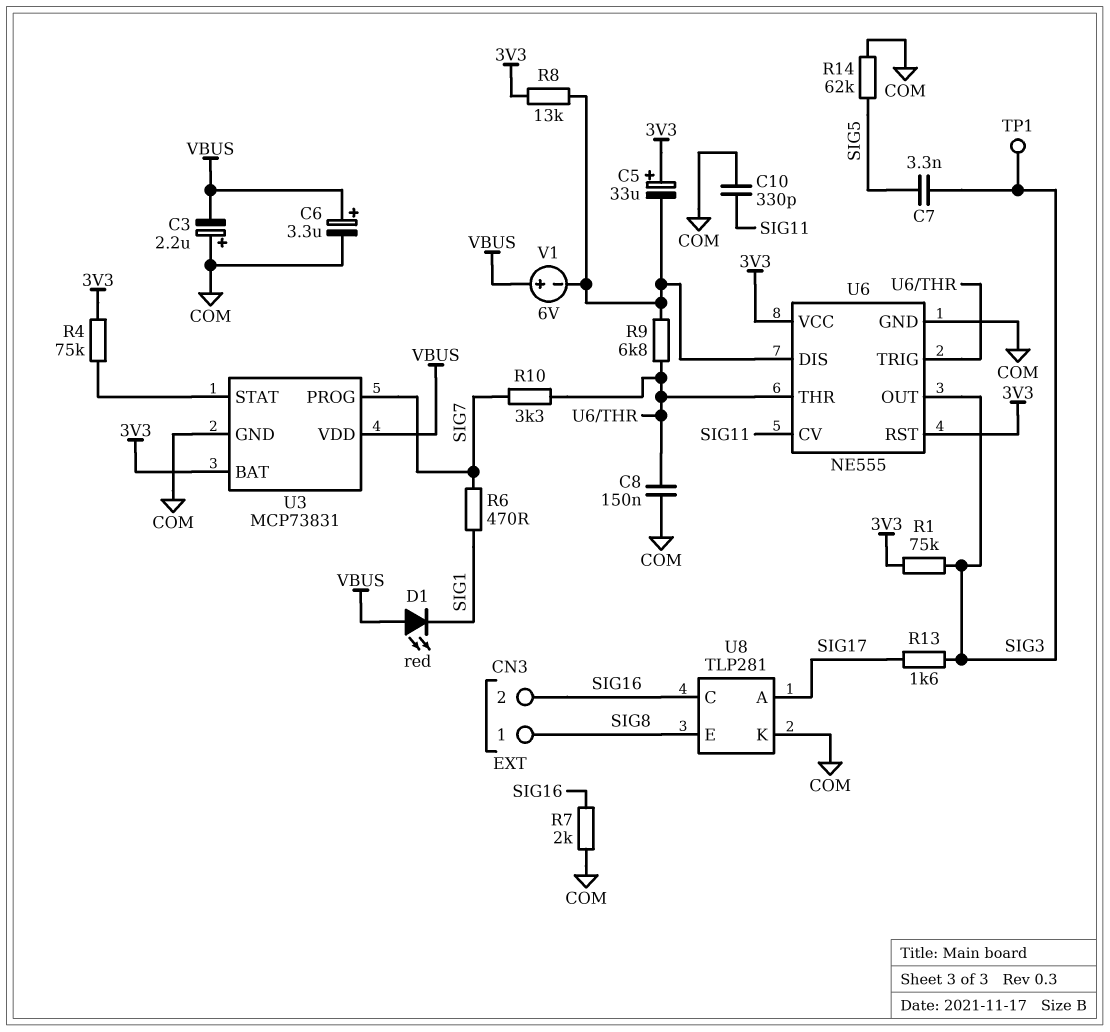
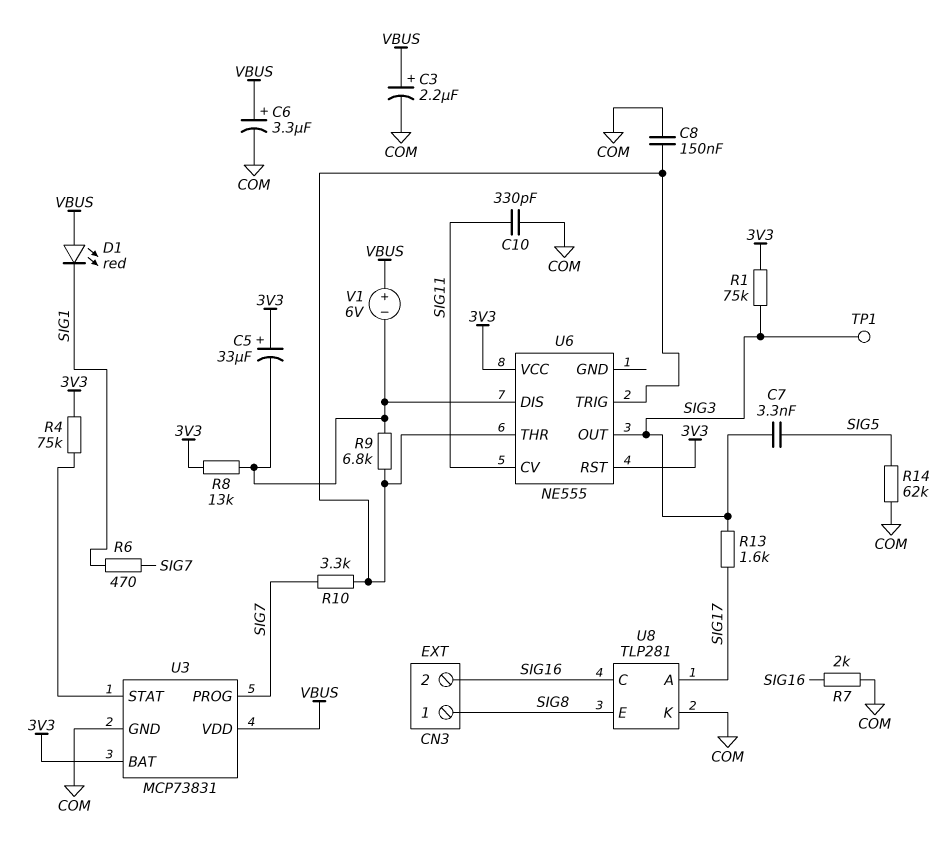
C3: 2.2uF (plus COM, minus VBUS) -> 2.2uF (plus VBUS, minus COM)
U6 pin GND: COM -> none

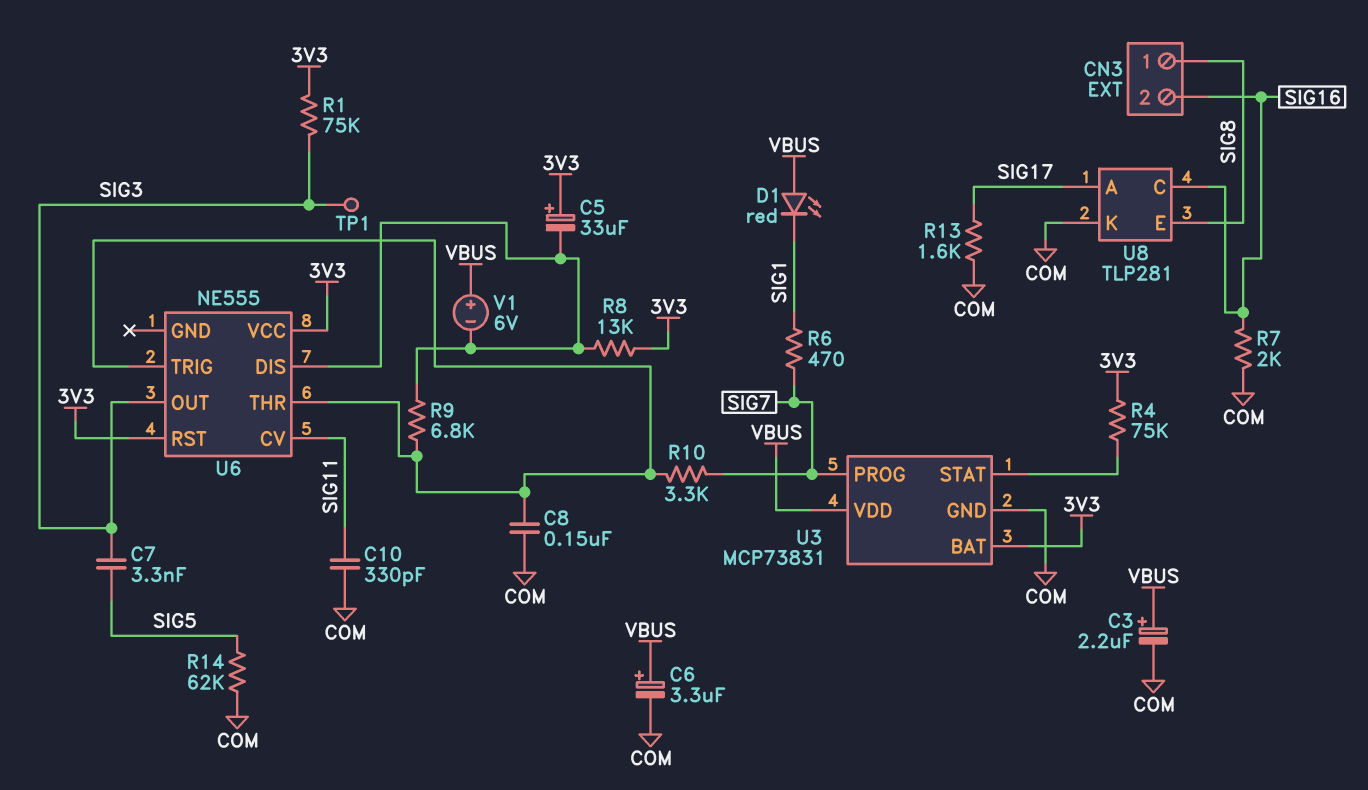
R13: 1.6k (SIG3, SIG17) -> 1.6k (COM, SIG17)

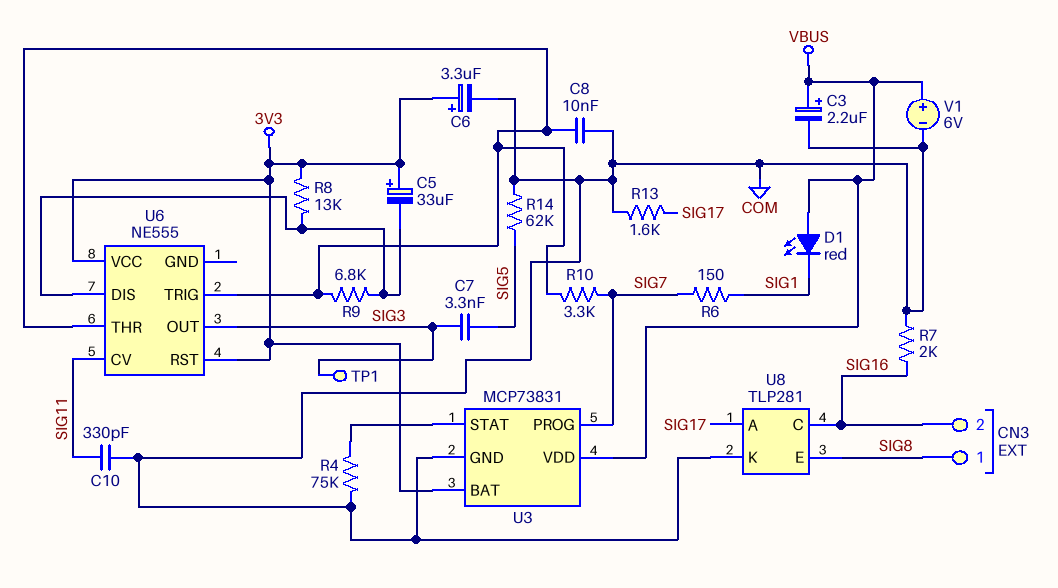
C6: 3.3uF (plus VBUS, minus COM) -> 3.3uF (plus 3V3, minus COM)
C8: 150nF (COM, U6/THR) -> 10nF (COM, U6/THR)
R1: 75k (3V3, SIG3) -> none
R4: 75k (3V3, U3/STAT) -> 75k (COM, U3/STAT)
R6: 470 (SIG1, SIG7) -> 150 (SIG1, SIG7)
V1: 6V (plus VBUS, minus U6/DIS) -> 6V (plus VBUS, minus COM)

